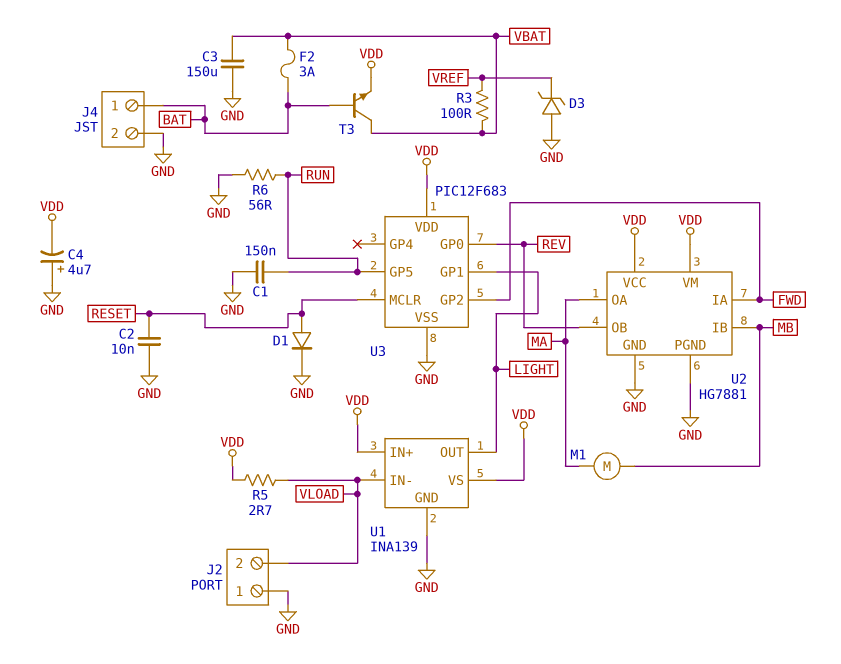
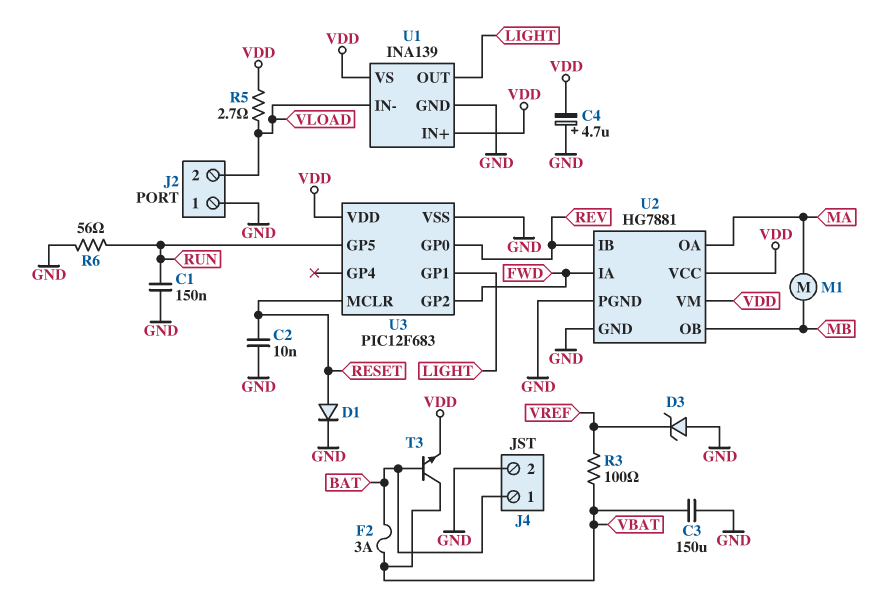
U2 pin IB: MB -> REV
U2 pin OB: REV -> MB

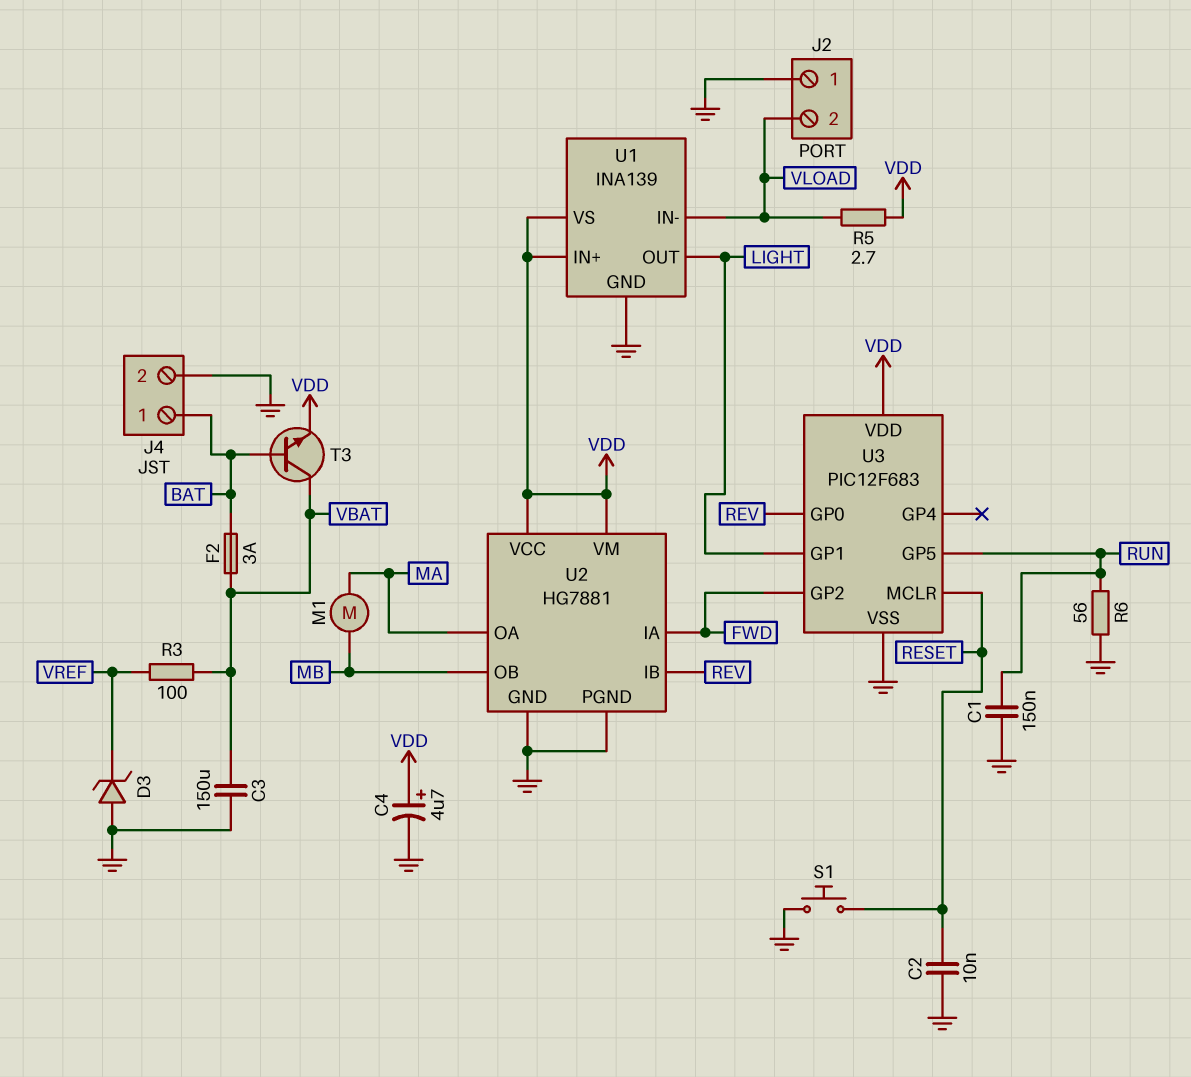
C4: 4.7uF (plus GND, minus VDD) -> 4.7uF (plus VDD, minus GND)
D1: diode (A RESET, K GND) -> none
S1: none -> button (GND, RESET)

